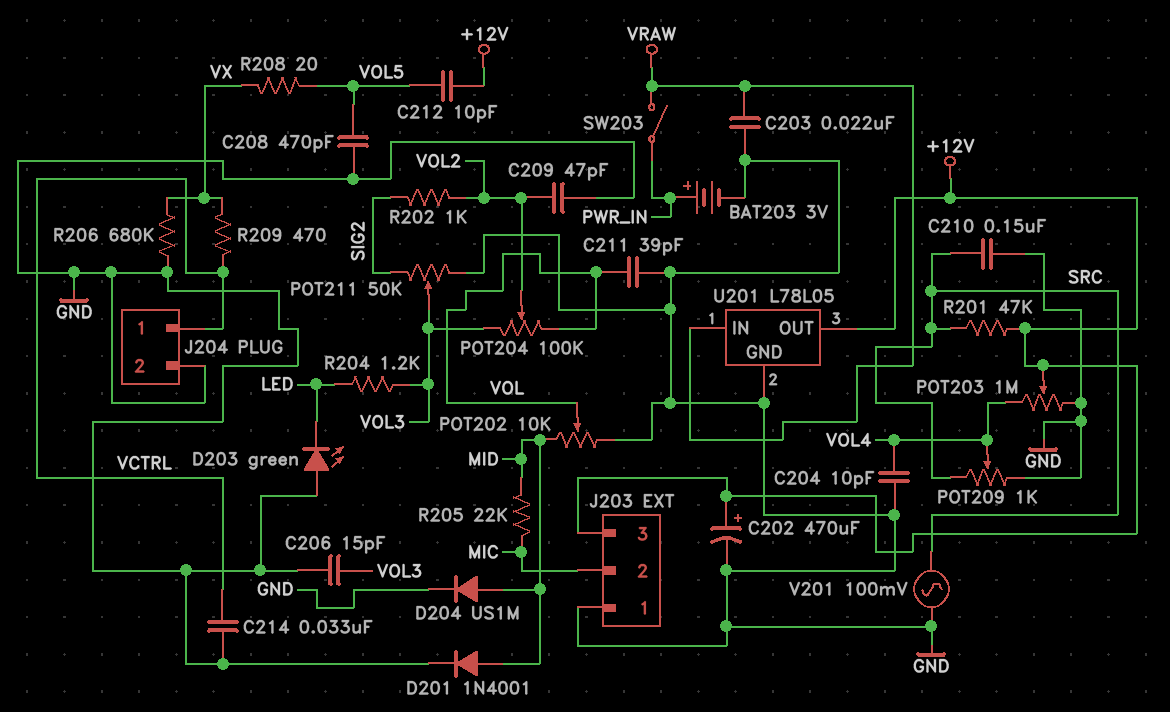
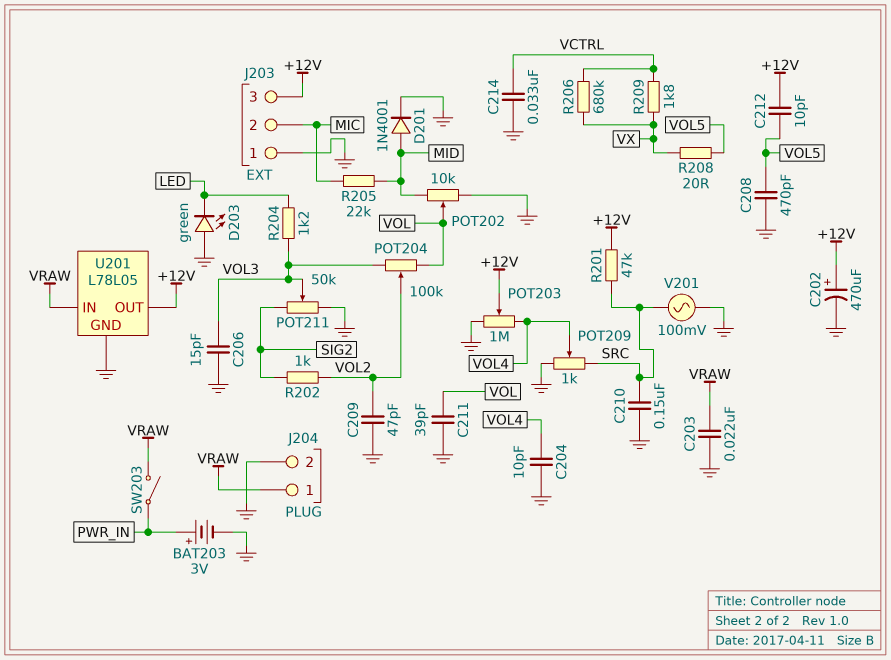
D204: diode US1M (A MID, K GND) -> none
J204 pin 1: VCTRL -> VRAW
R206: 680k (GND, VX) -> 680k (VCTRL, VX)
R209: 470 (VCTRL, VX) -> 1.8k (VCTRL, VX)

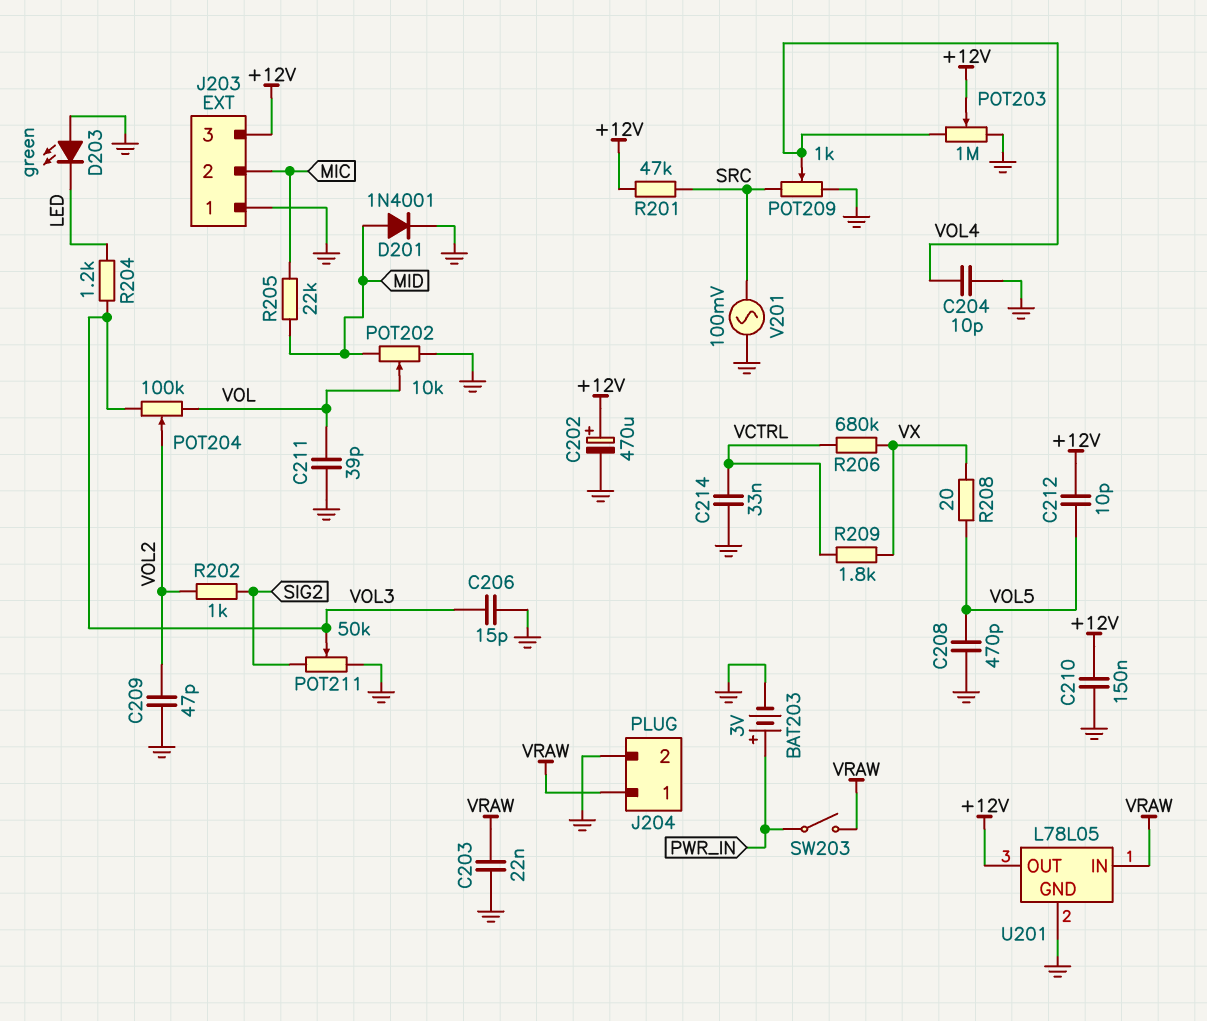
C210: 150nF (GND, SRC) -> 150nF (+12V, GND)

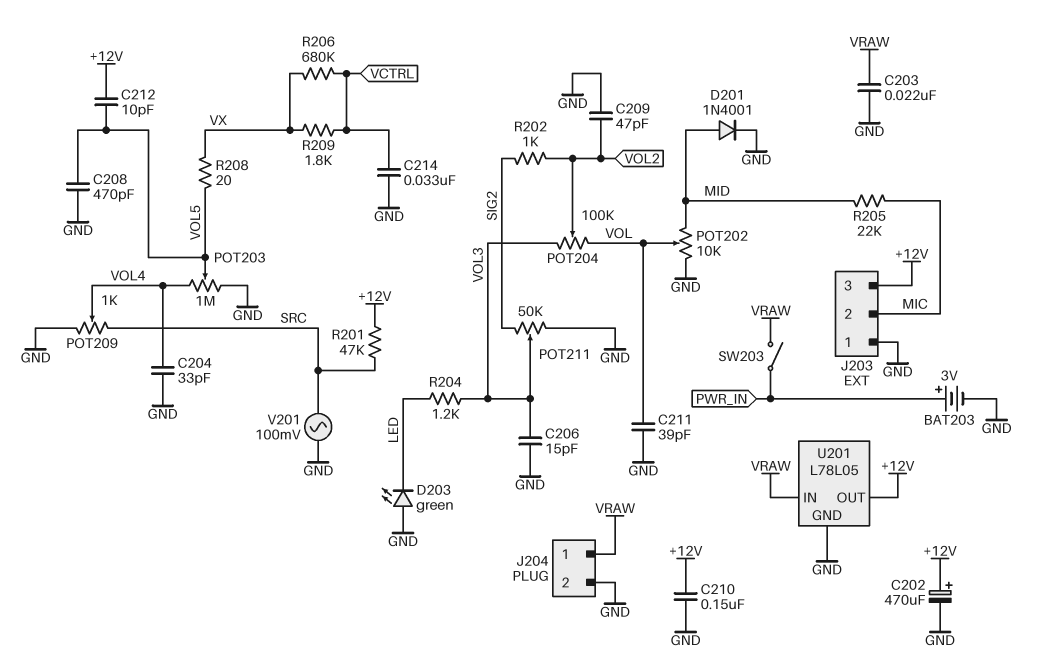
C204: 10pF (GND, VOL4) -> 33pF (GND, VOL4)
POT203: 1M (GND, VOL4, wiper +12V) -> 1M (GND, VOL4, wiper VOL5)

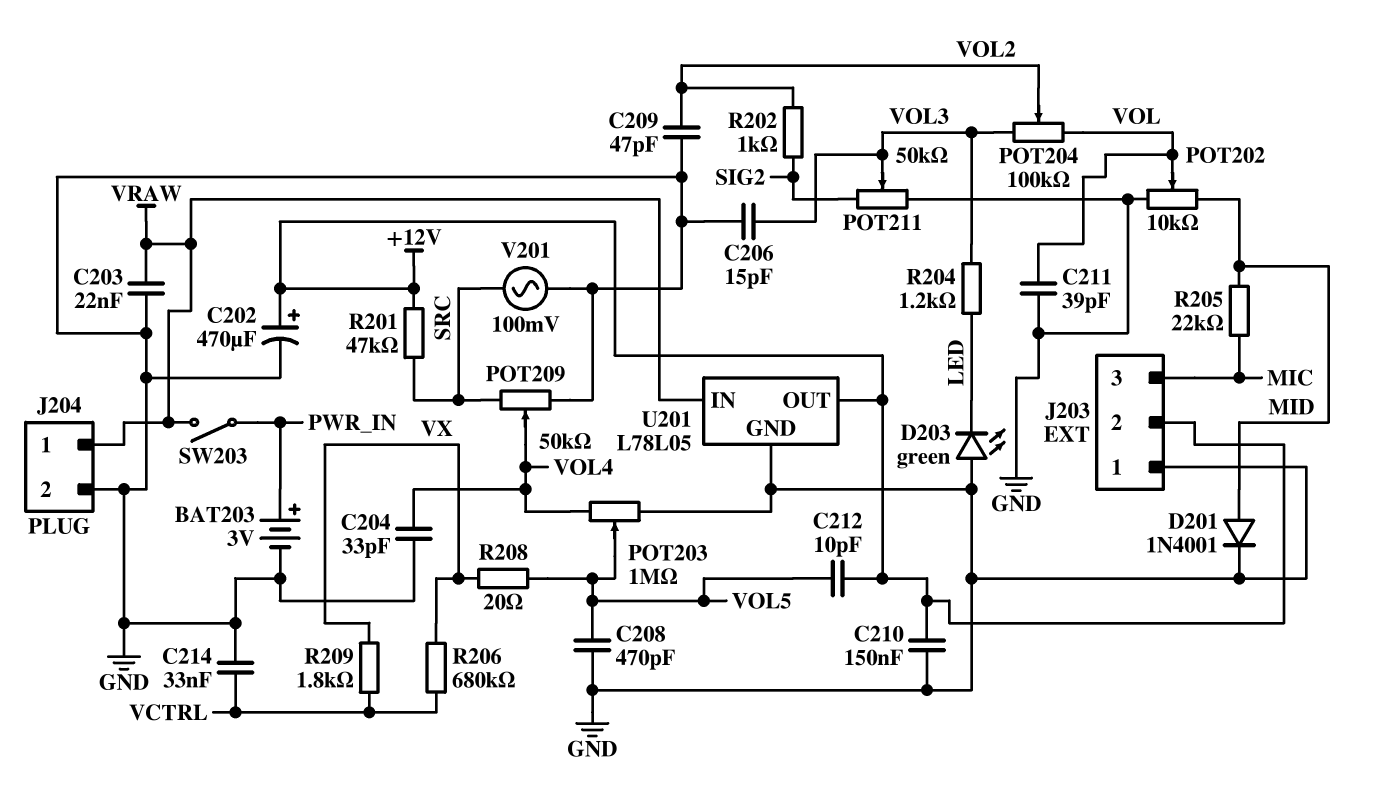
J203 pin 2: MIC -> +12V
J203 pin 3: +12V -> MIC
POT209: 1k (GND, SRC, wiper VOL4) -> 50k (GND, SRC, wiper VOL4)

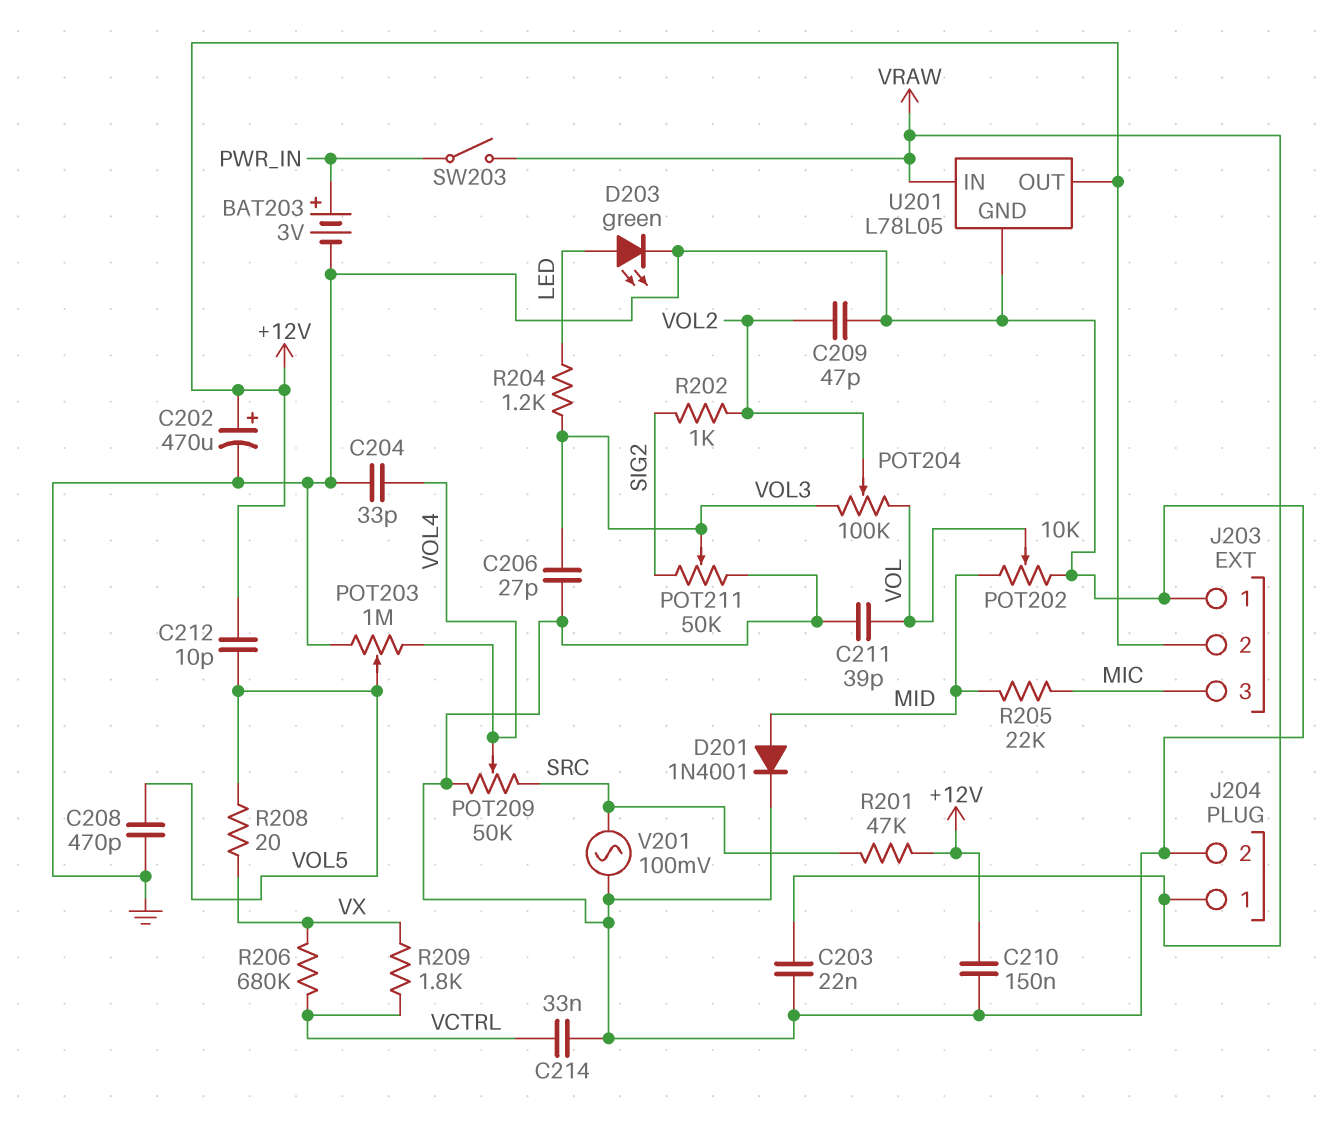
C206: 15pF (GND, VOL3) -> 27pF (GND, VOL3)
D203: LED green (A GND, K LED) -> LED green (A LED, K GND)

